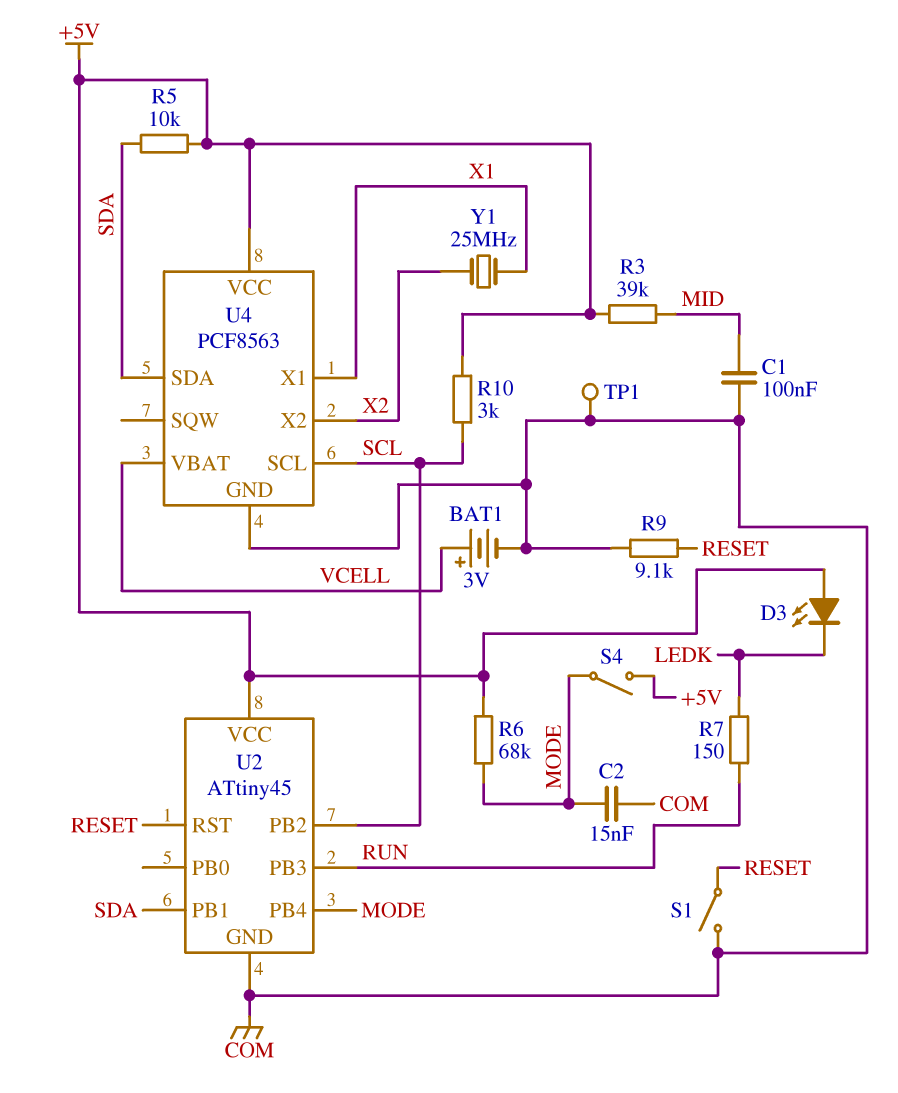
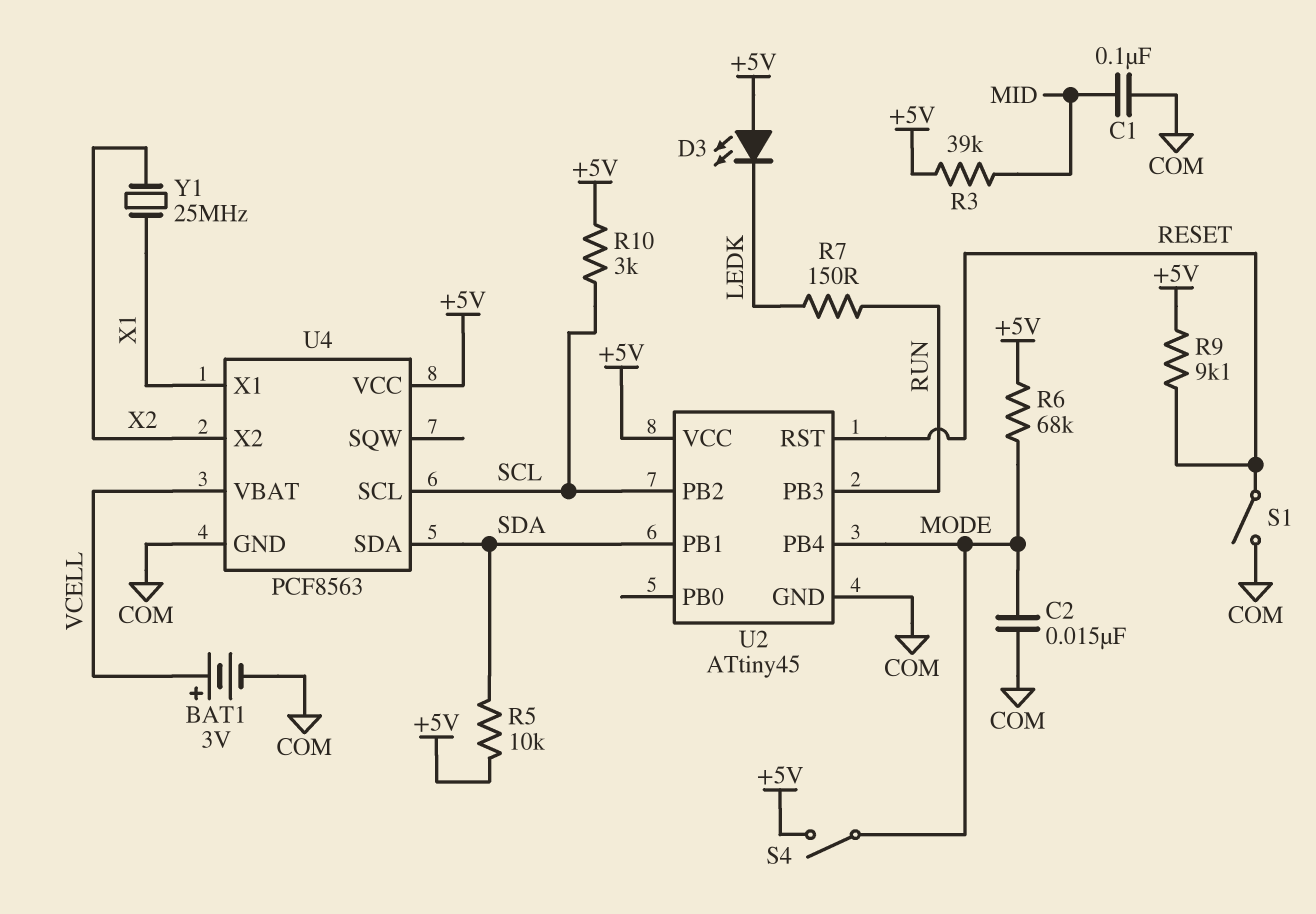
R9: 9.1k (COM, RESET) -> 9.1k (+5V, RESET)
TP1: test point (COM) -> none

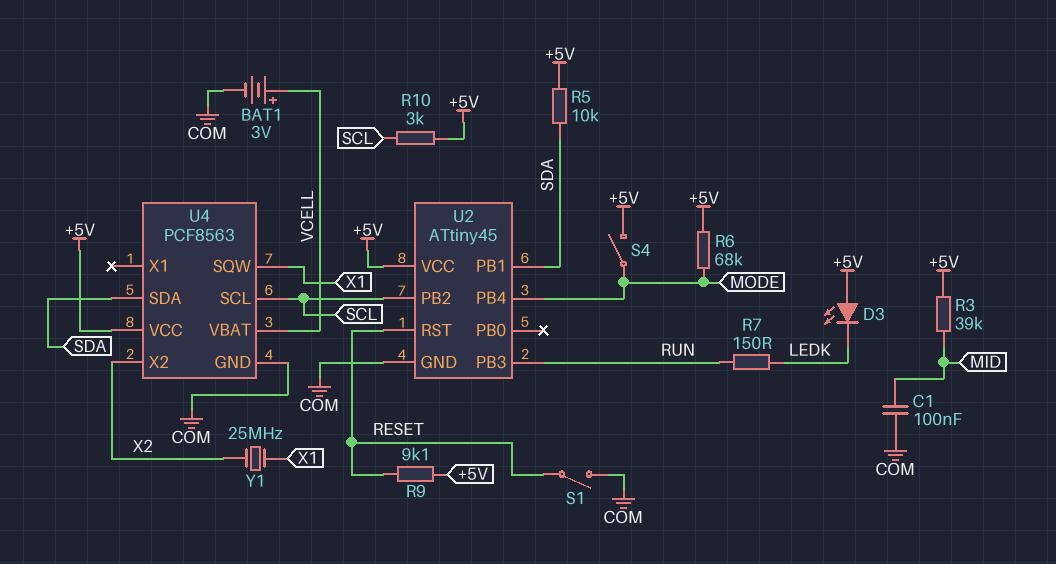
C2: 15nF (COM, MODE) -> none
U4 pin SQW: none -> X1
U4 pin X1: X1 -> none

